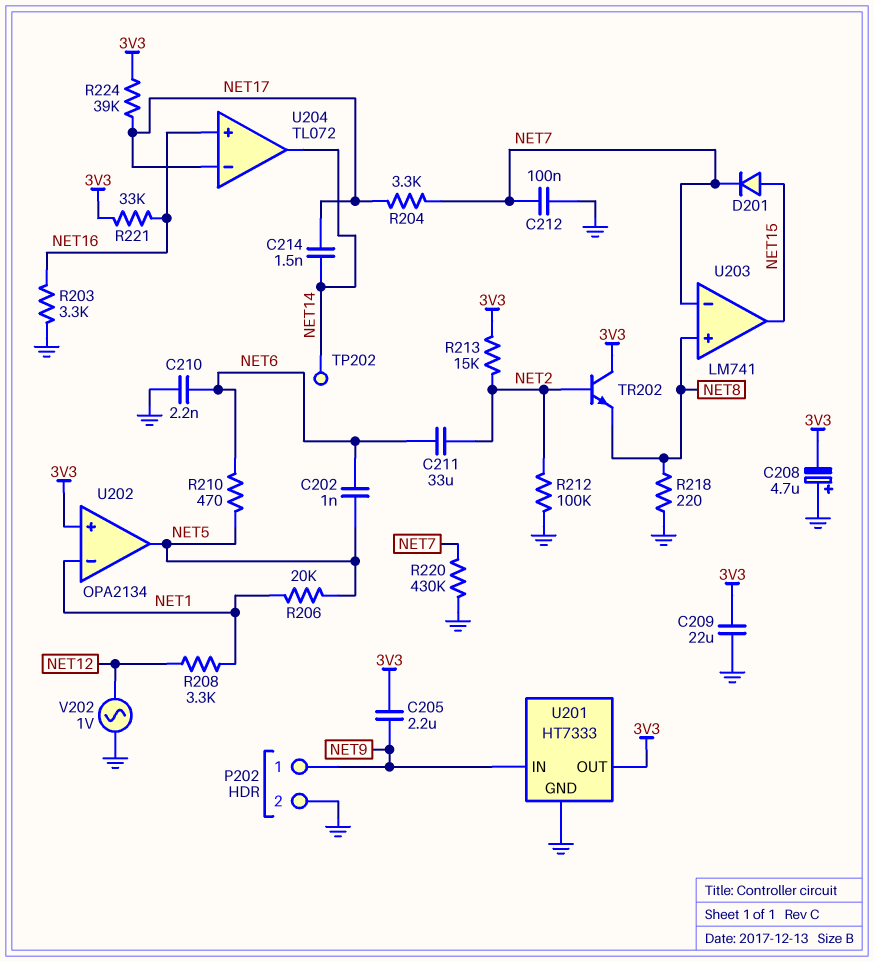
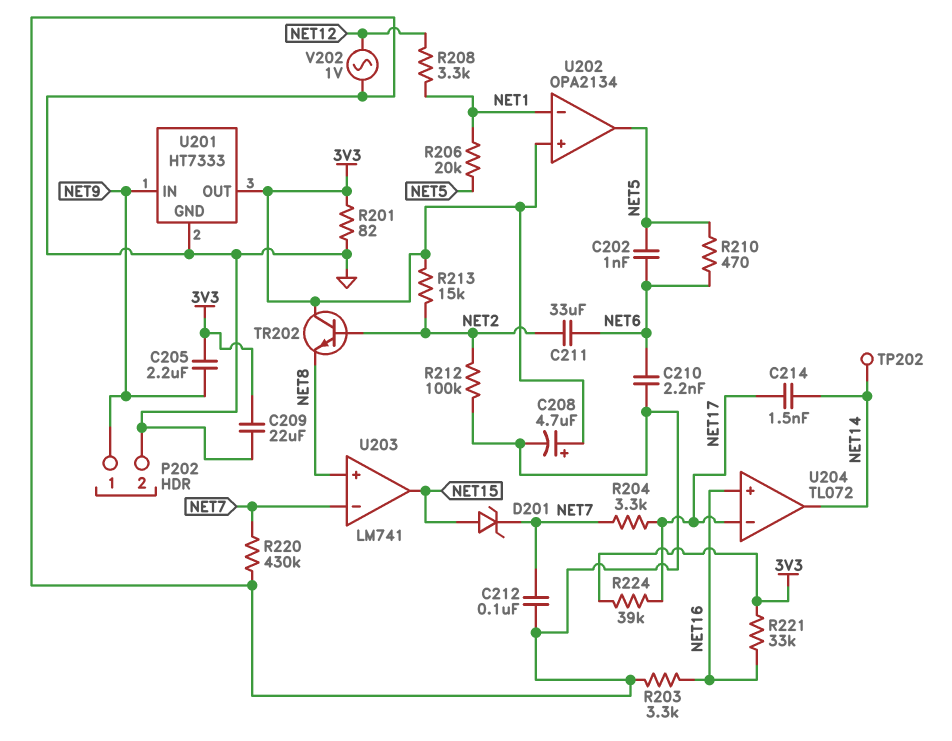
C208: 4.7uF (plus GND, minus 3V3) -> 4.7uF (plus 3V3, minus GND)
D201: diode (A NET15, K NET7) -> zener (A NET15, K NET7)
R201: none -> 82 (3V3, GND)
R218: 220 (GND, NET8) -> none

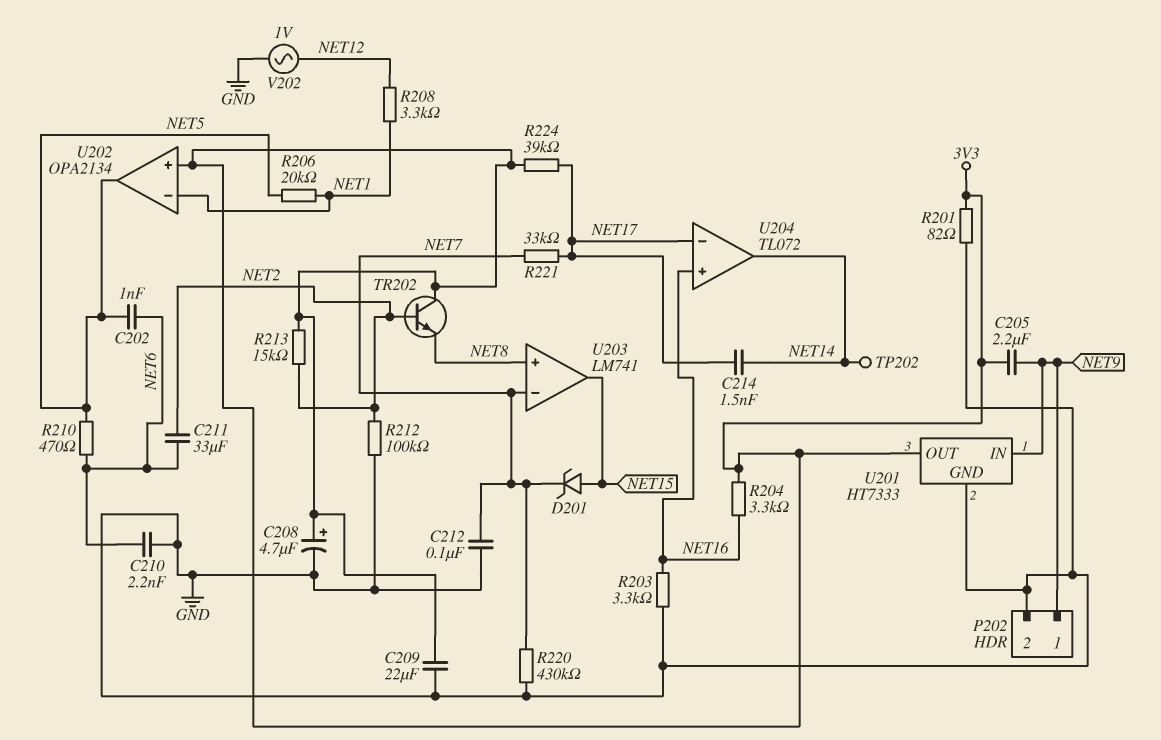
R204: 3.3k (NET7, NET17) -> 3.3k (3V3, NET16)
R221: 33k (3V3, NET16) -> 33k (NET7, NET17)

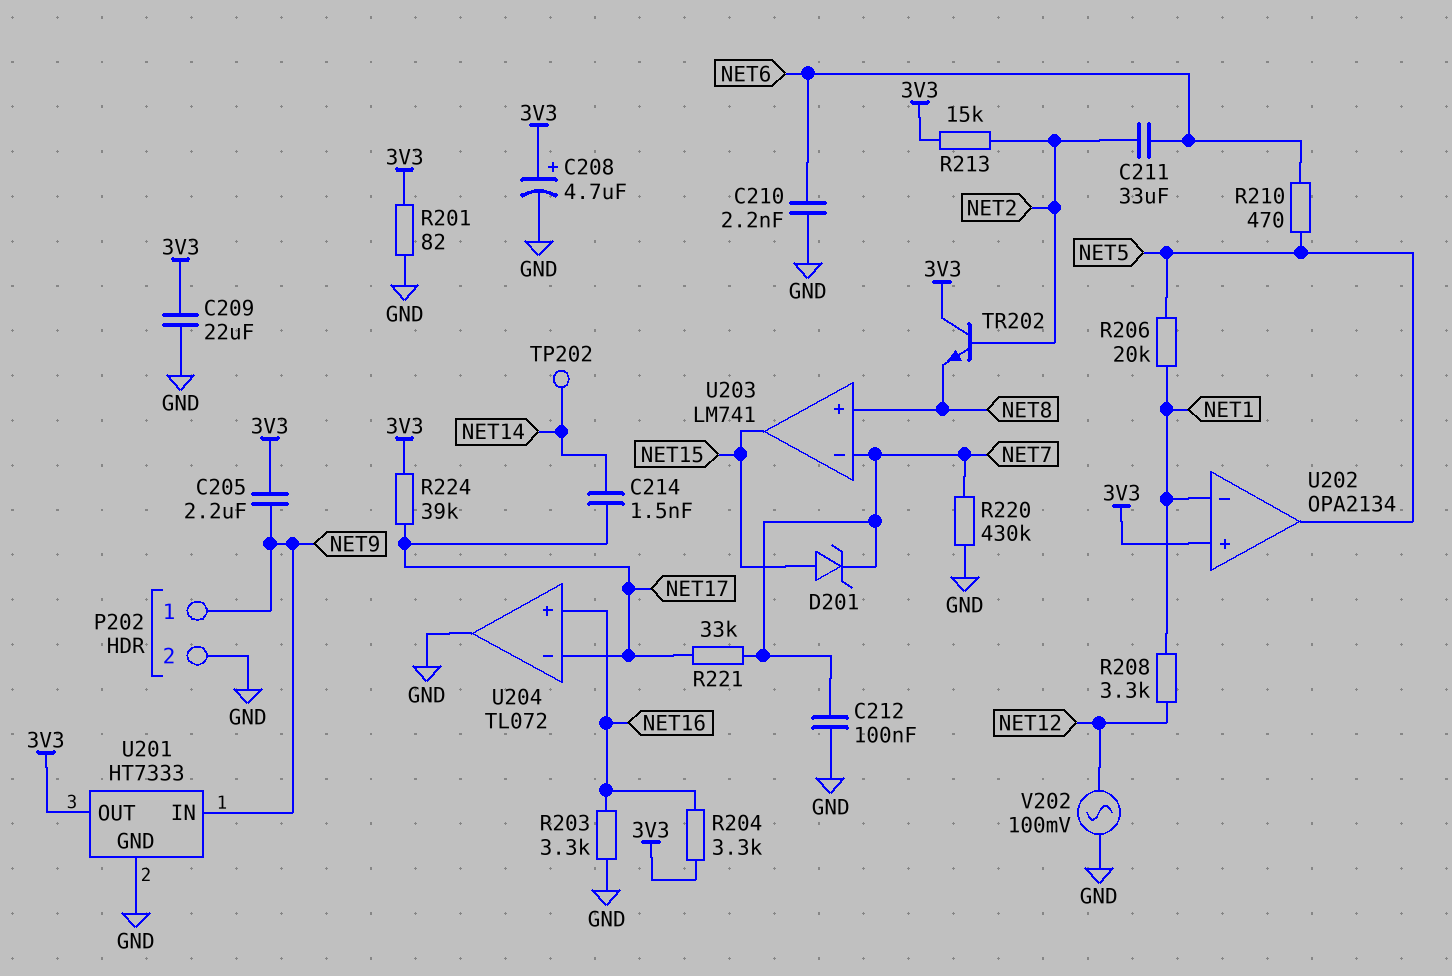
C202: 1nF (NET5, NET6) -> none
R212: 100k (GND, NET2) -> none
U204 pin out: NET14 -> GND
V202: AC 1V (GND, NET12) -> AC 100mV (GND, NET12)

